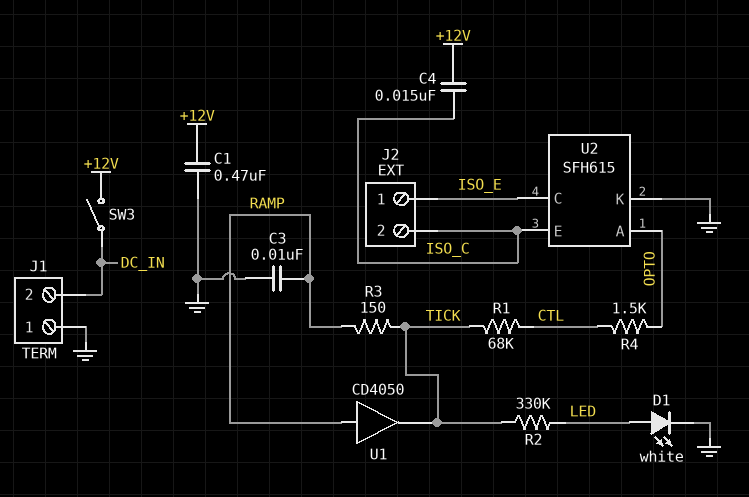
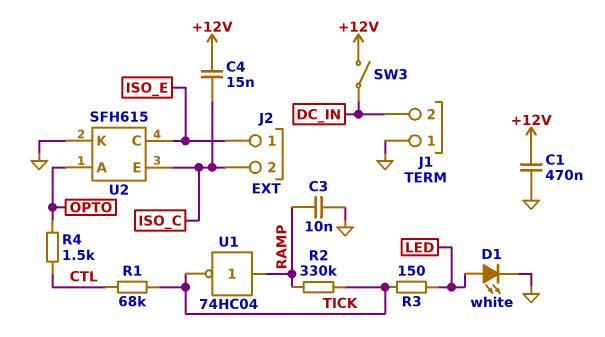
R2: 330k (LED, TICK) -> 330k (RAMP, TICK)
R3: 150 (RAMP, TICK) -> 150 (LED, TICK)
U1: buffer CD4050 (in RAMP, out TICK) -> NOT 74HC04 (in RAMP, out TICK)

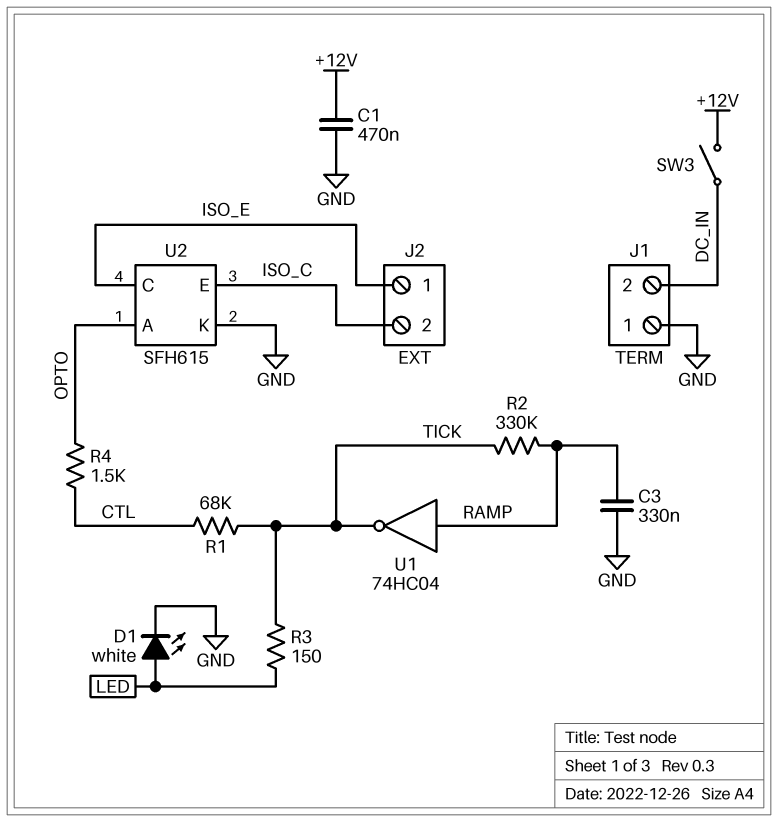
C3: 10nF (GND, RAMP) -> 330nF (GND, RAMP)
C4: 15nF (+12V, ISO_C) -> none

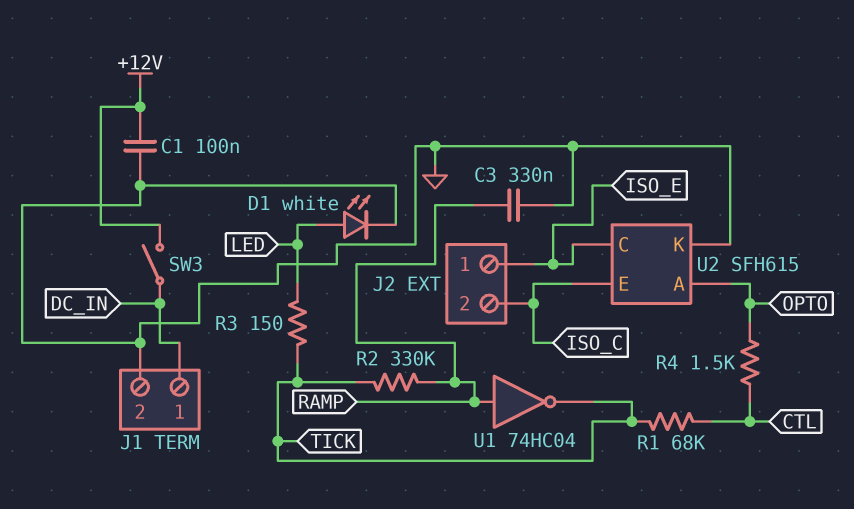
C1: 470nF (+12V, GND) -> 100nF (+12V, GND)
J1 pin 1: GND -> DC_IN
J1 pin 2: DC_IN -> GND

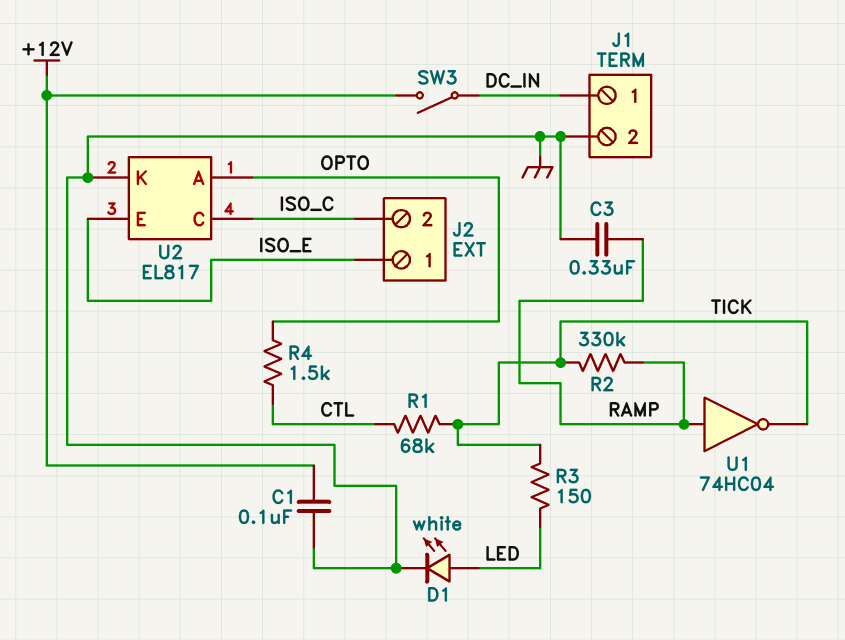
U2: SFH615 -> EL817
U2 pin C: ISO_E -> ISO_C
U2 pin E: ISO_C -> ISO_E

